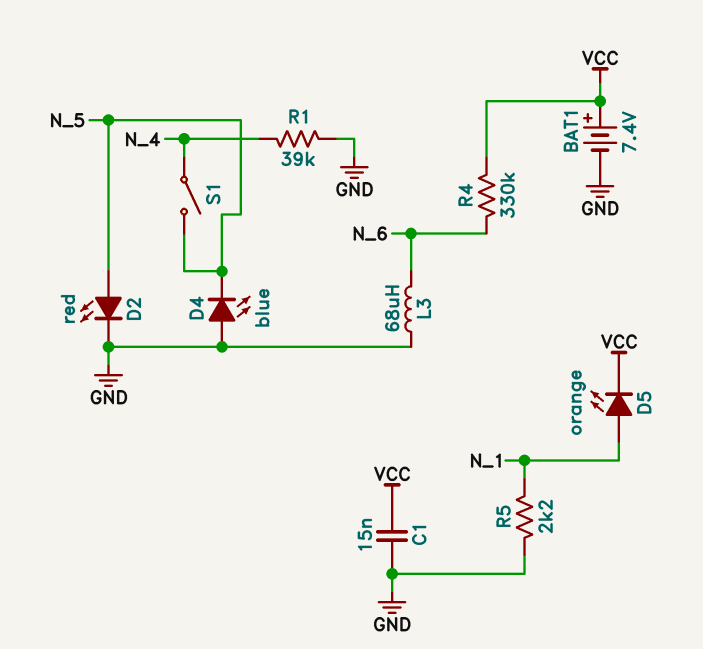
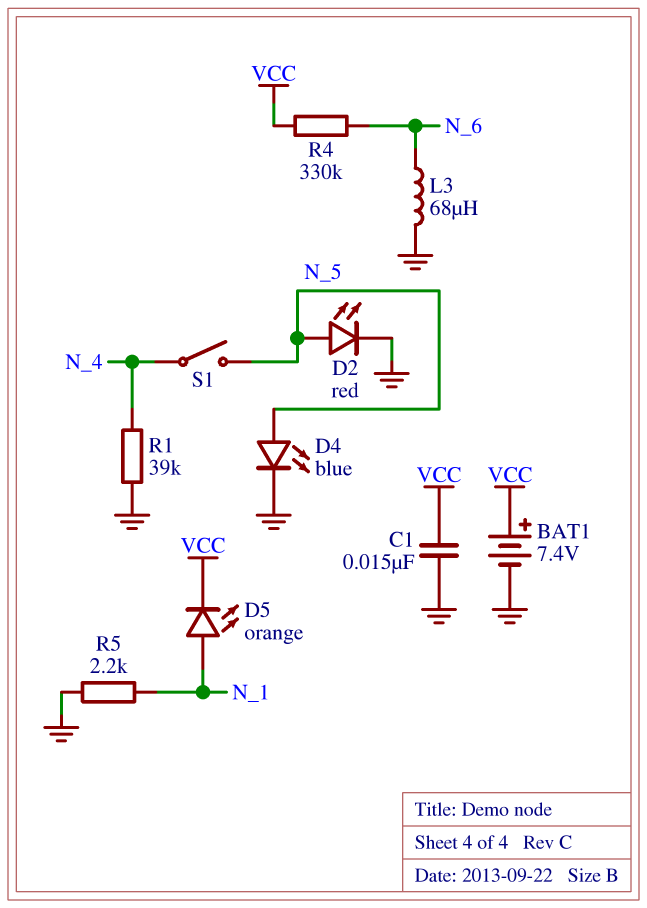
D4: LED blue (A GND, K N_5) -> LED blue (A N_5, K GND)

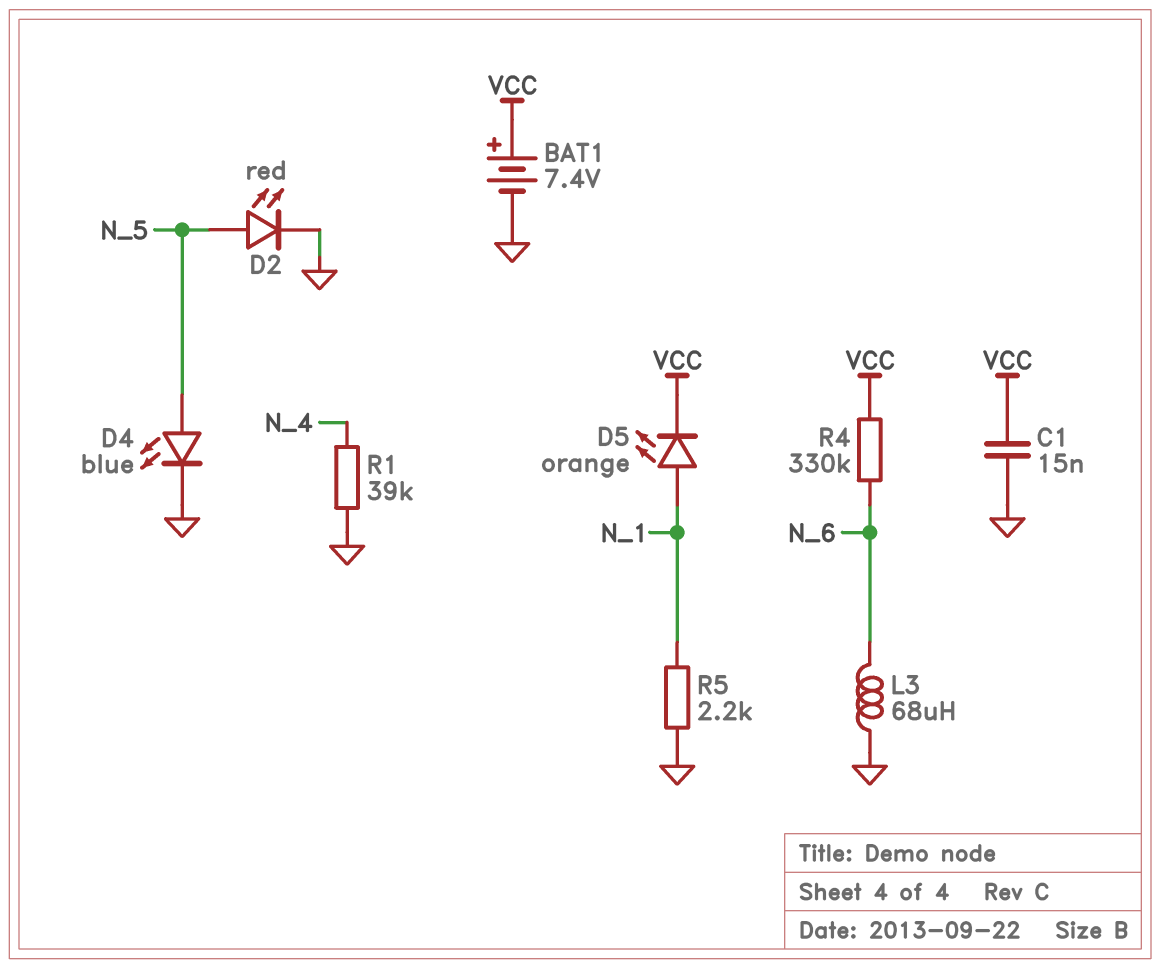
S1: switch (N_4, N_5) -> none

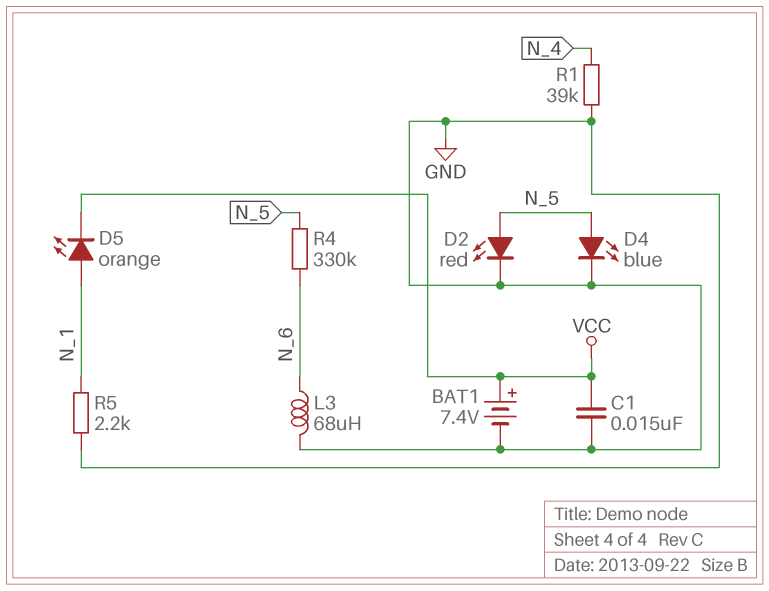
R4: 330k (N_6, VCC) -> 330k (N_5, N_6)

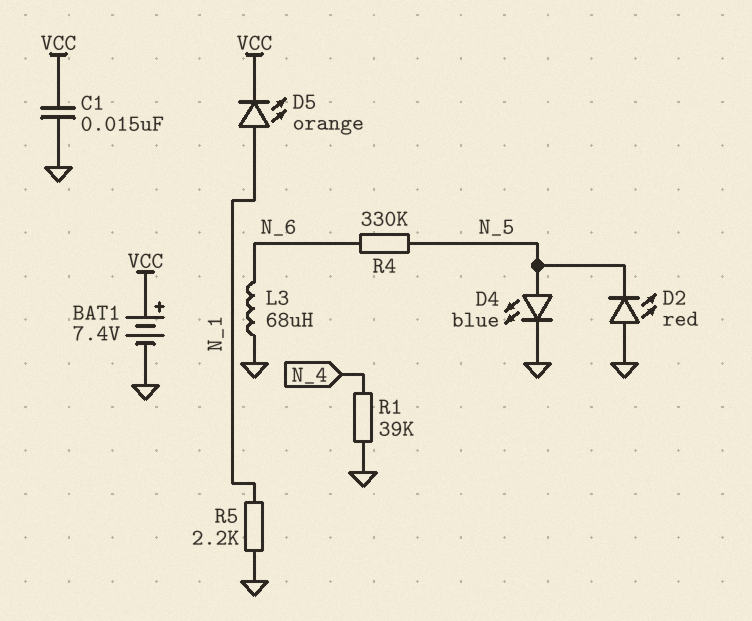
D2: LED red (A N_5, K GND) -> LED red (A GND, K N_5)

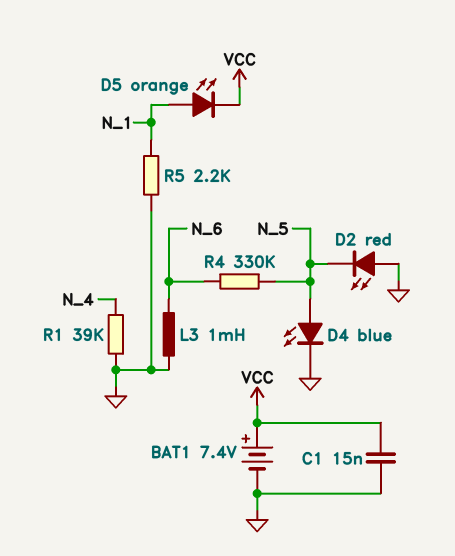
L3: 68uH (GND, N_6) -> 1mH (GND, N_6)

